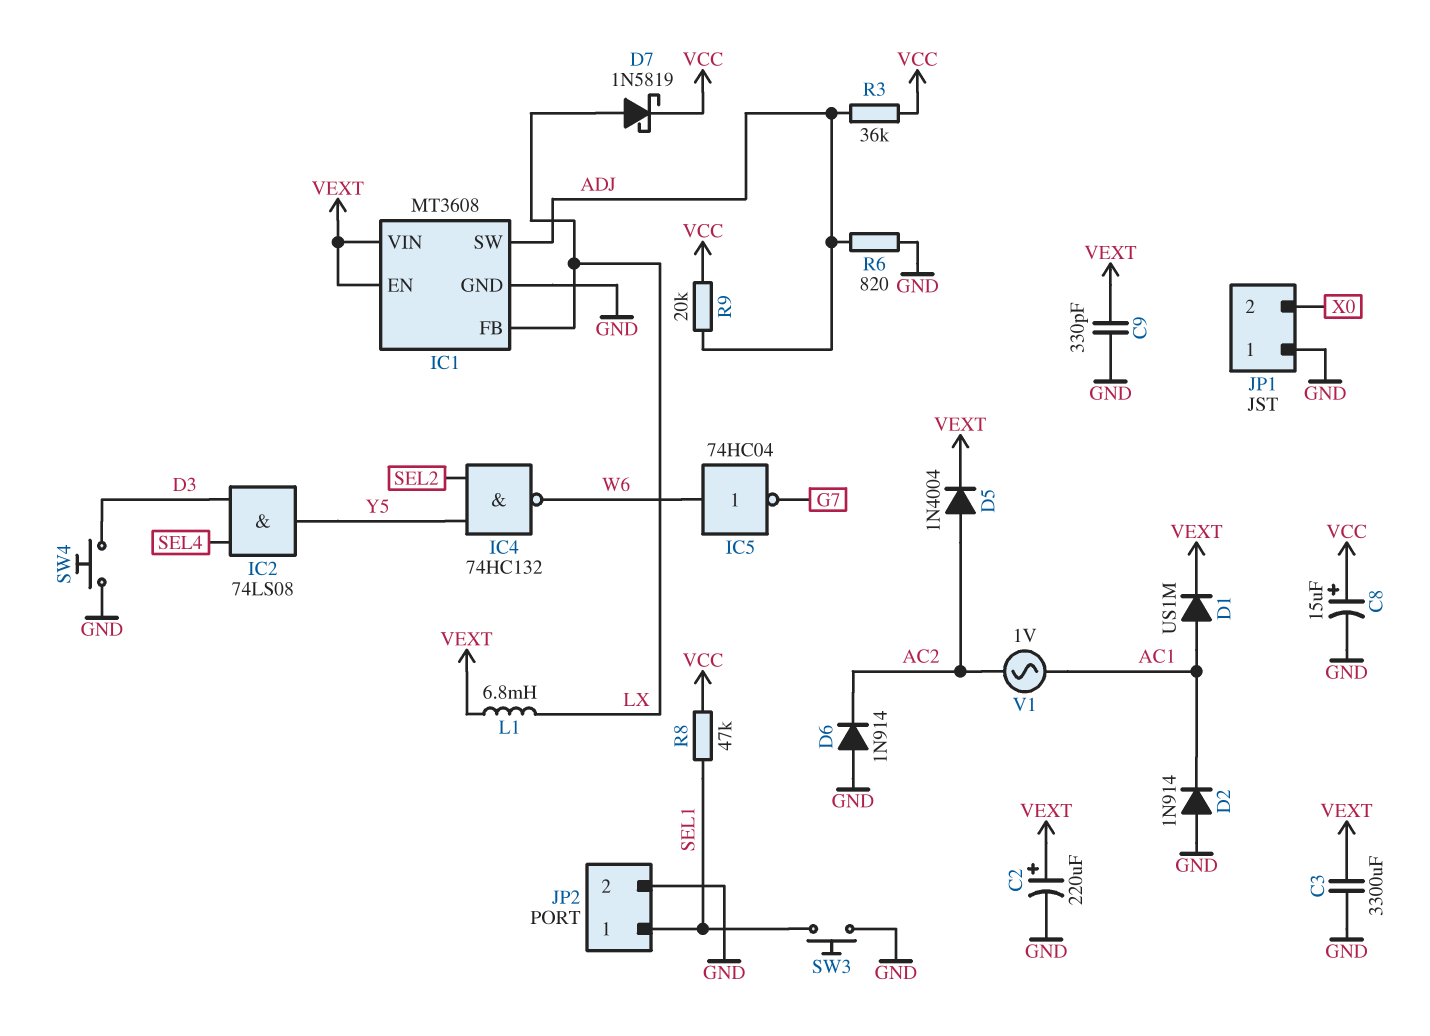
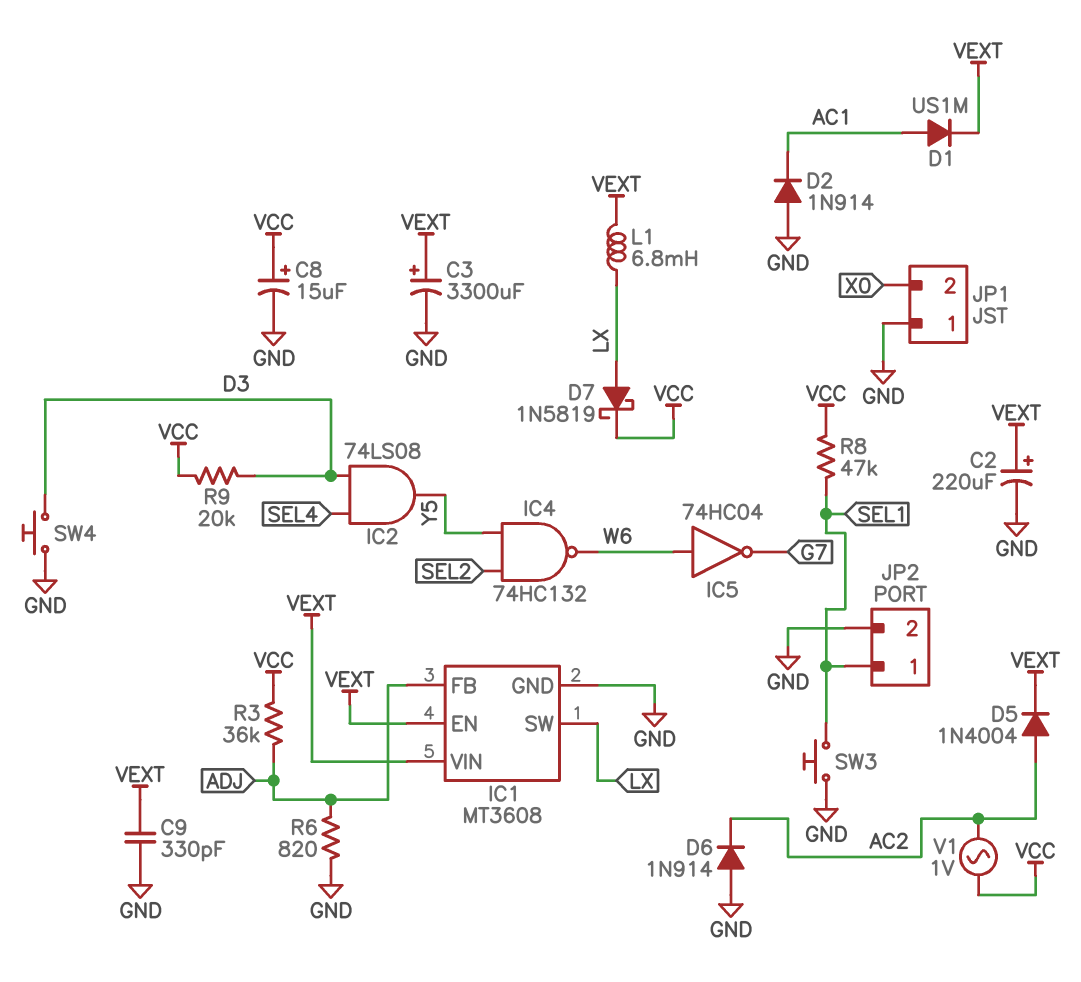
C3: 3300uF (GND, VEXT) -> 3300uF (plus VEXT, minus GND)
IC1 pin FB: LX -> ADJ
IC1 pin SW: ADJ -> LX
R9: 20k (ADJ, VCC) -> 20k (D3, VCC)
V1: AC 1V (AC1, AC2) -> AC 1V (AC2, VCC)

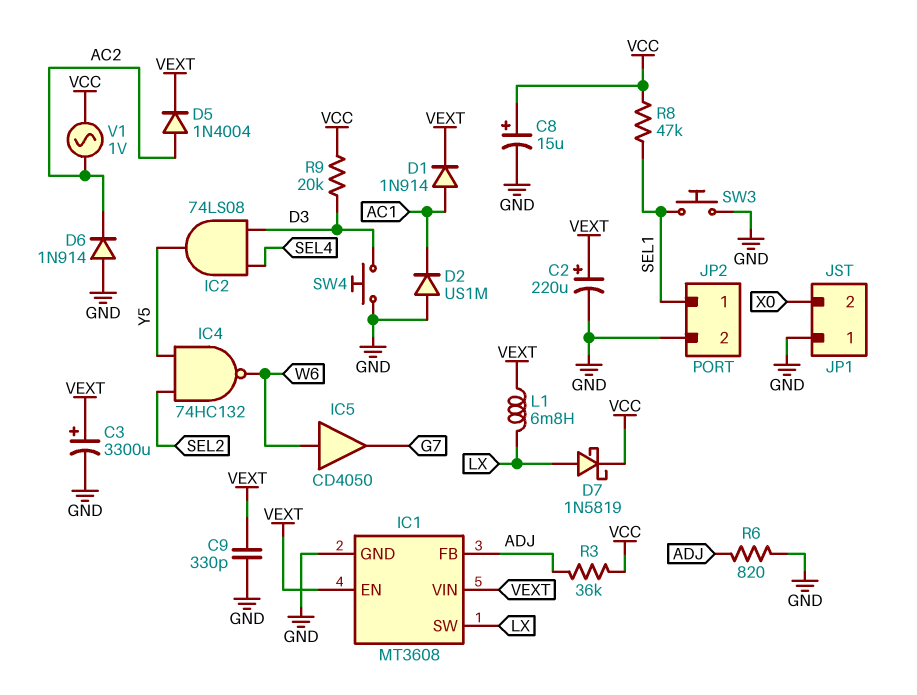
D1: diode US1M (A AC1, K VEXT) -> diode 1N914 (A AC1, K VEXT)
D2: diode 1N914 (A GND, K AC1) -> diode US1M (A GND, K AC1)
IC5: NOT 74HC04 (in W6, out G7) -> buffer CD4050 (in W6, out G7)

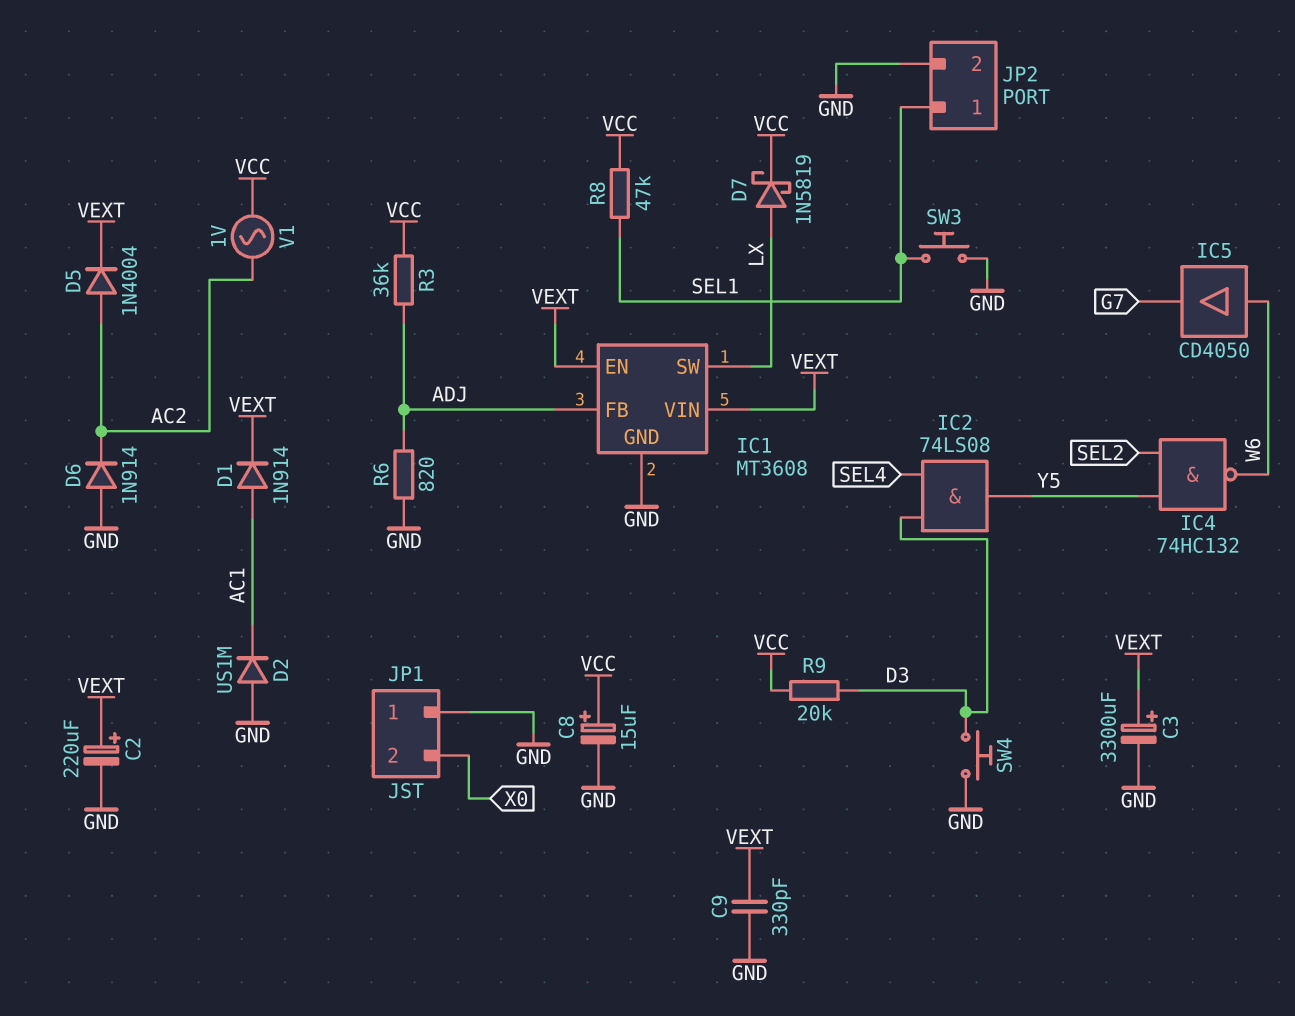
L1: 6.8mH (LX, VEXT) -> none

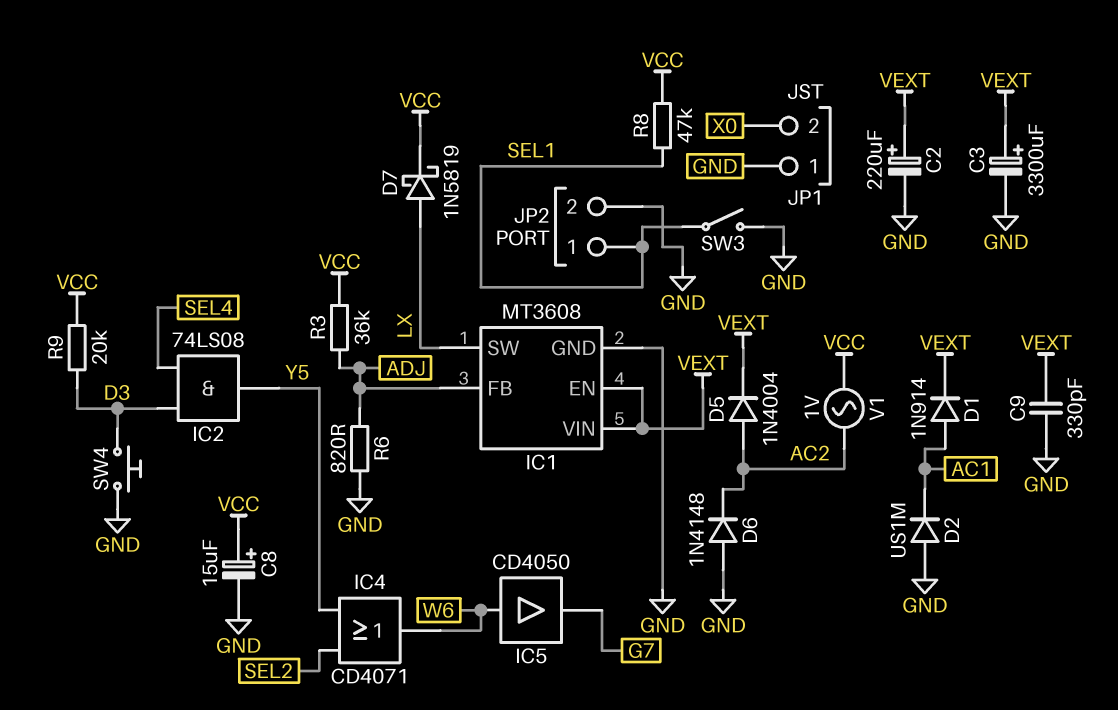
D6: diode 1N914 (A GND, K AC2) -> diode 1N4148 (A GND, K AC2)
IC4: NAND 74HC132 (in SEL2, in Y5, out W6) -> OR CD4071 (in SEL2, in Y5, out W6)
SW3: button (GND, SEL1) -> switch (GND, SEL1)

